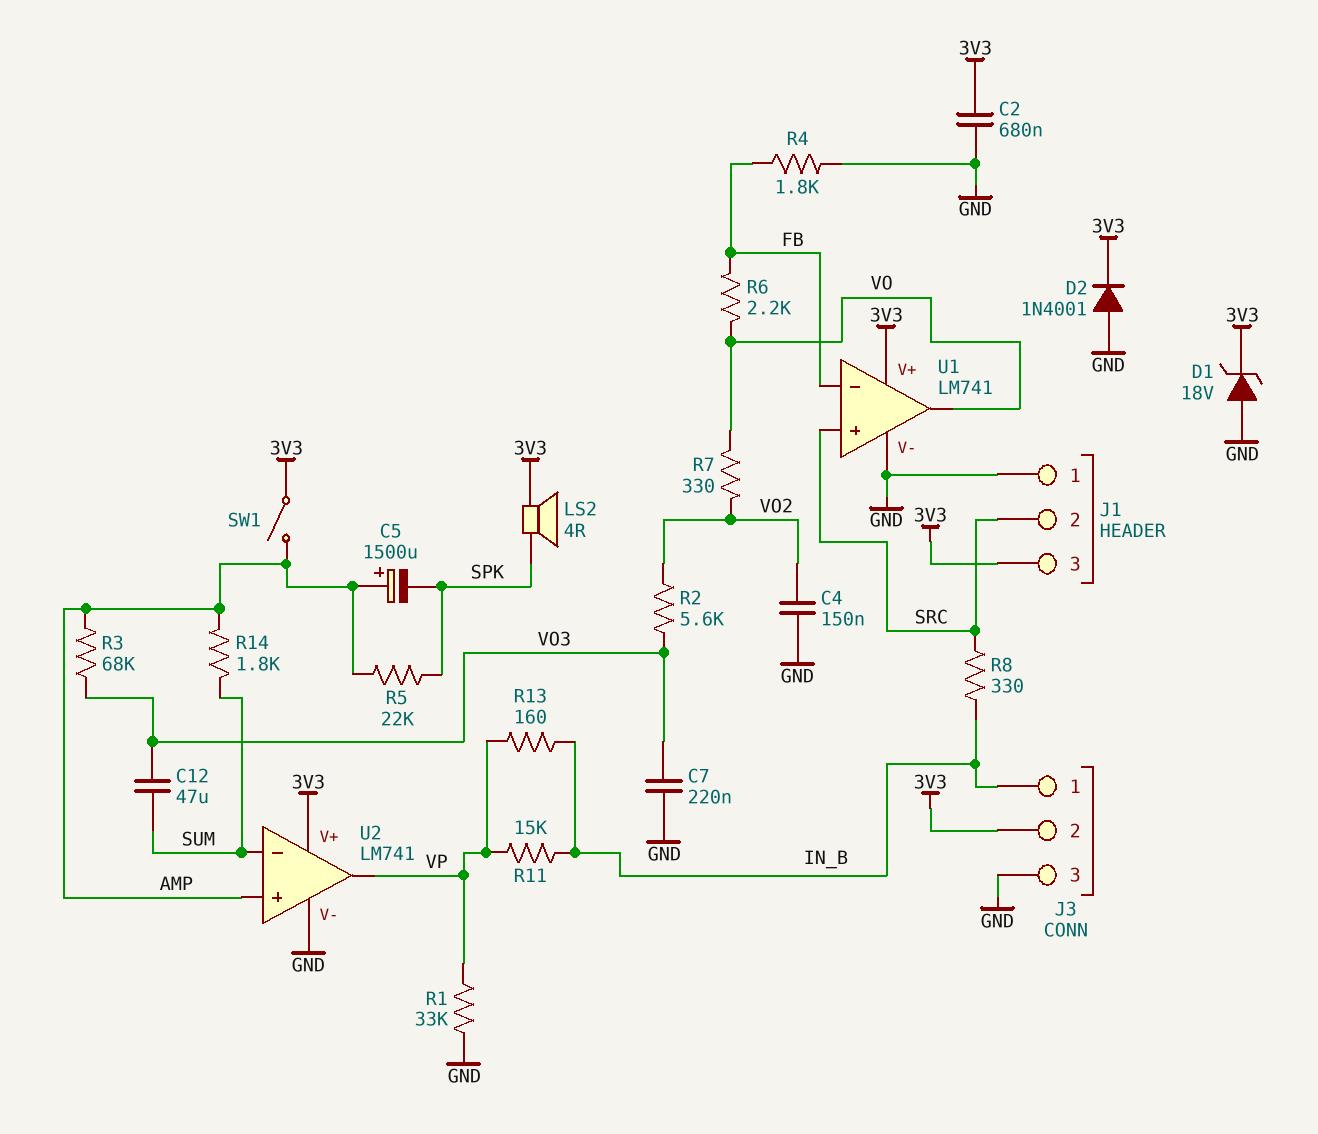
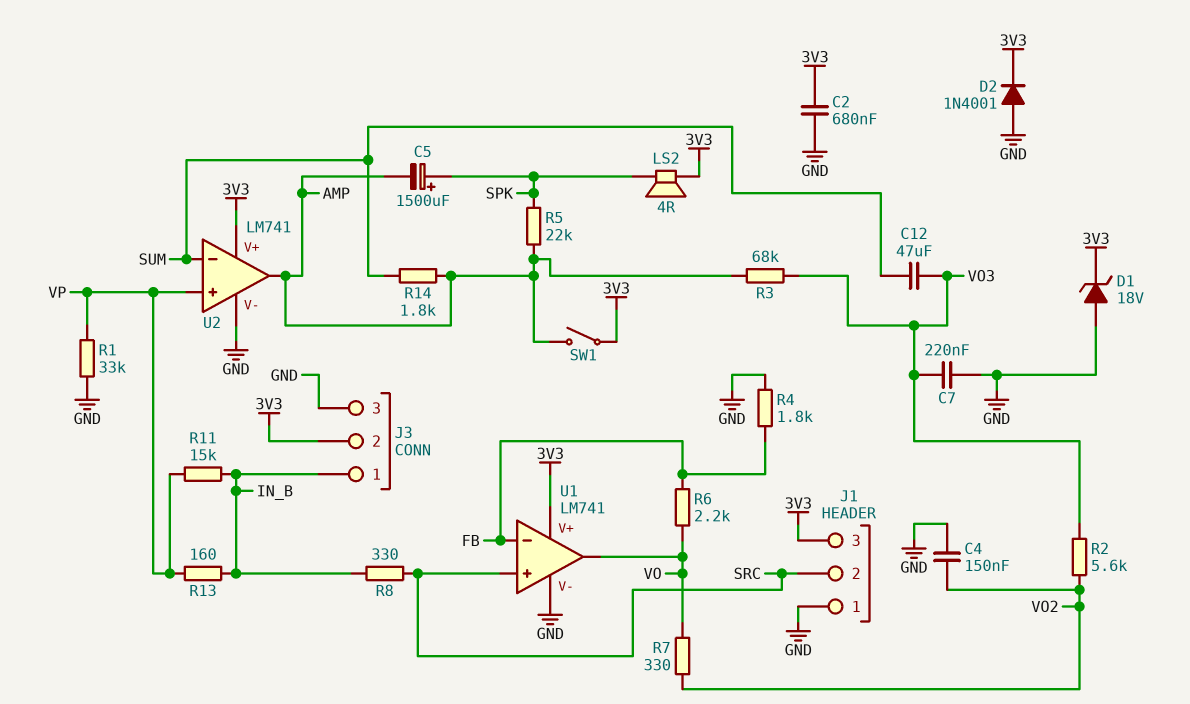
C5: 1500uF (plus AMP, minus SPK) -> 1500uF (plus SPK, minus AMP)
U2 pin in+: AMP -> VP
U2 pin out: VP -> AMP

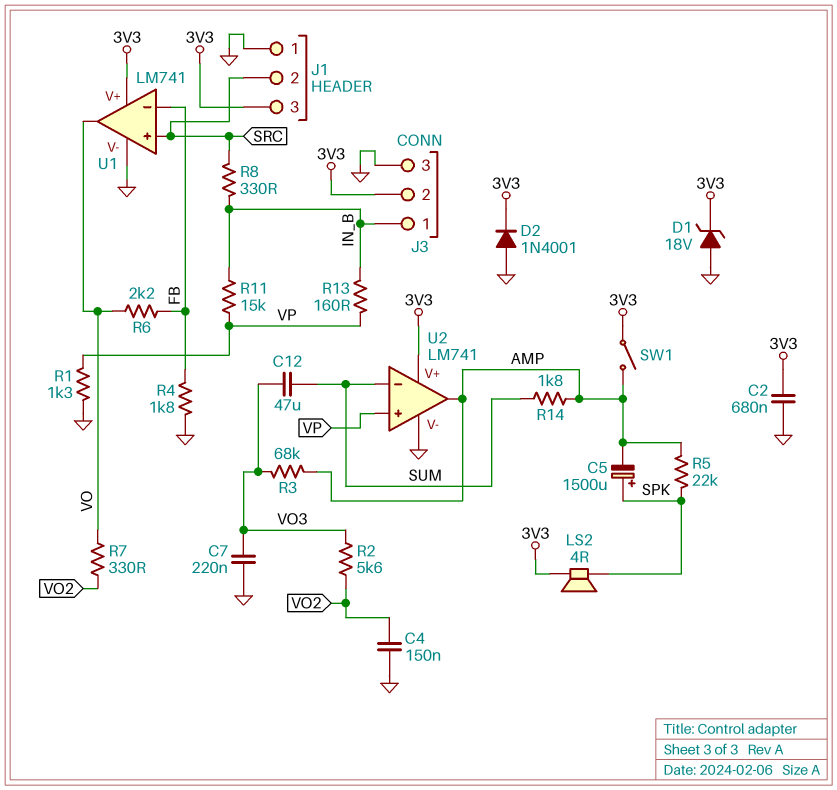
R1: 33k (GND, VP) -> 1.3k (GND, VP)

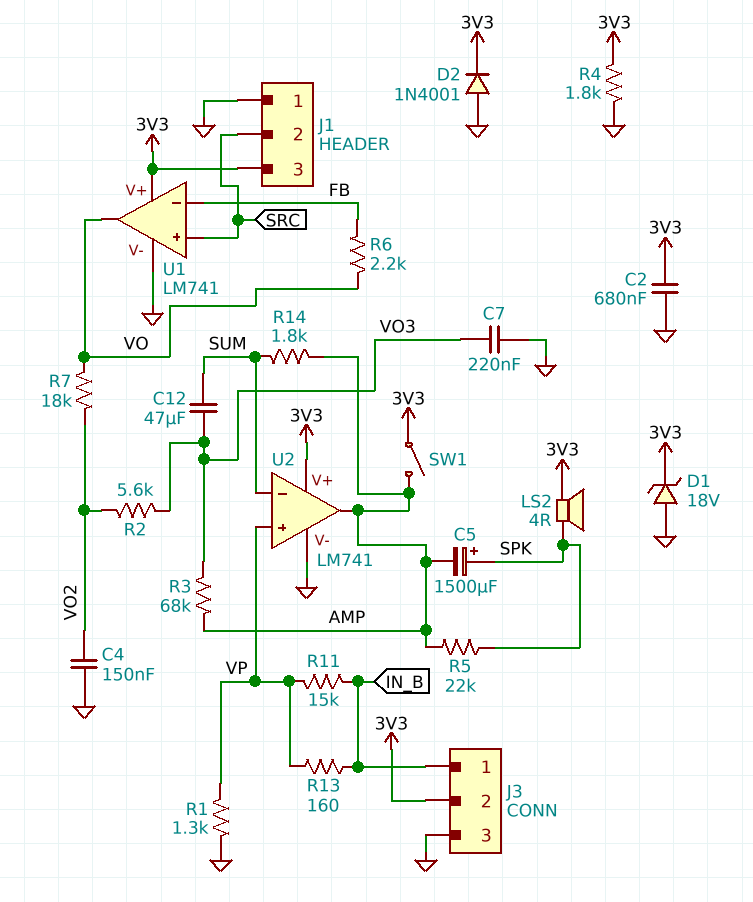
R4: 1.8k (FB, GND) -> 1.8k (3V3, GND)
R7: 330 (VO, VO2) -> 18k (VO, VO2)
R8: 330 (IN_B, SRC) -> none

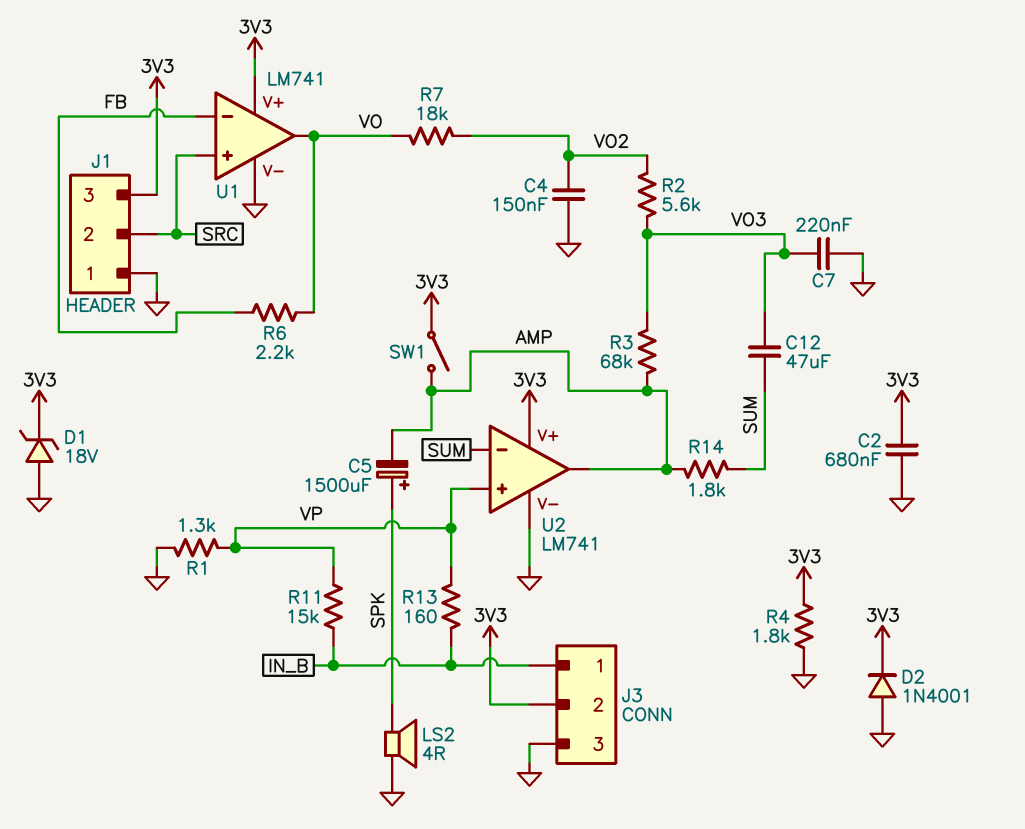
LS2: speaker 4R (3V3, SPK) -> speaker 4R (GND, SPK)
R5: 22k (AMP, SPK) -> none

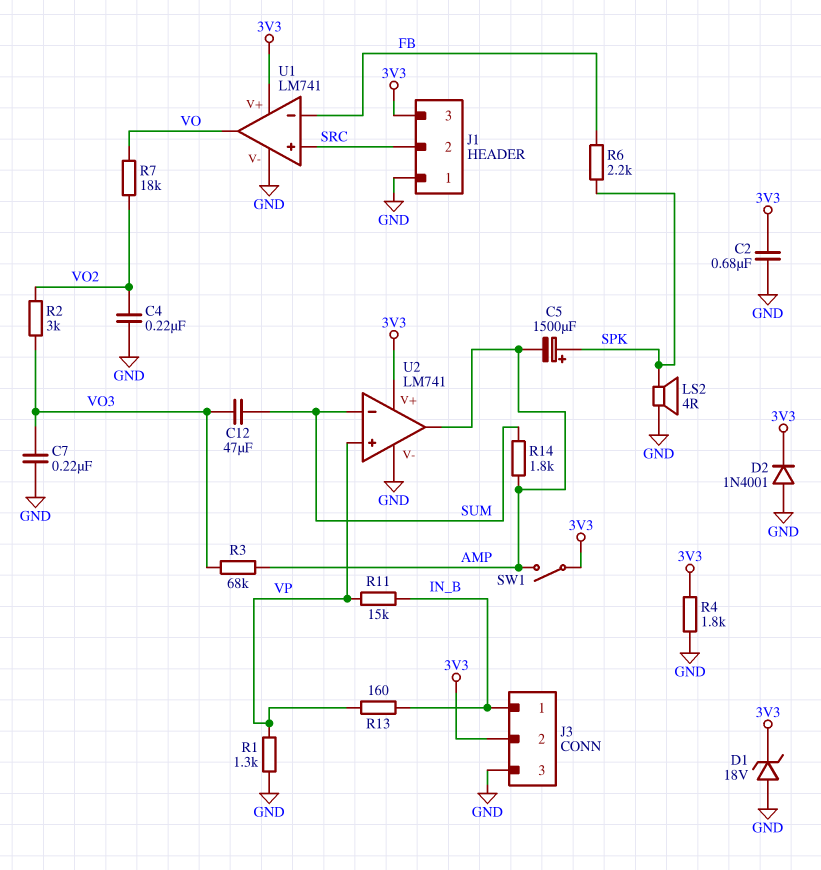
C4: 150nF (GND, VO2) -> 220nF (GND, VO2)
R2: 5.6k (VO2, VO3) -> 3k (VO2, VO3)
R6: 2.2k (FB, VO) -> 2.2k (FB, SPK)

